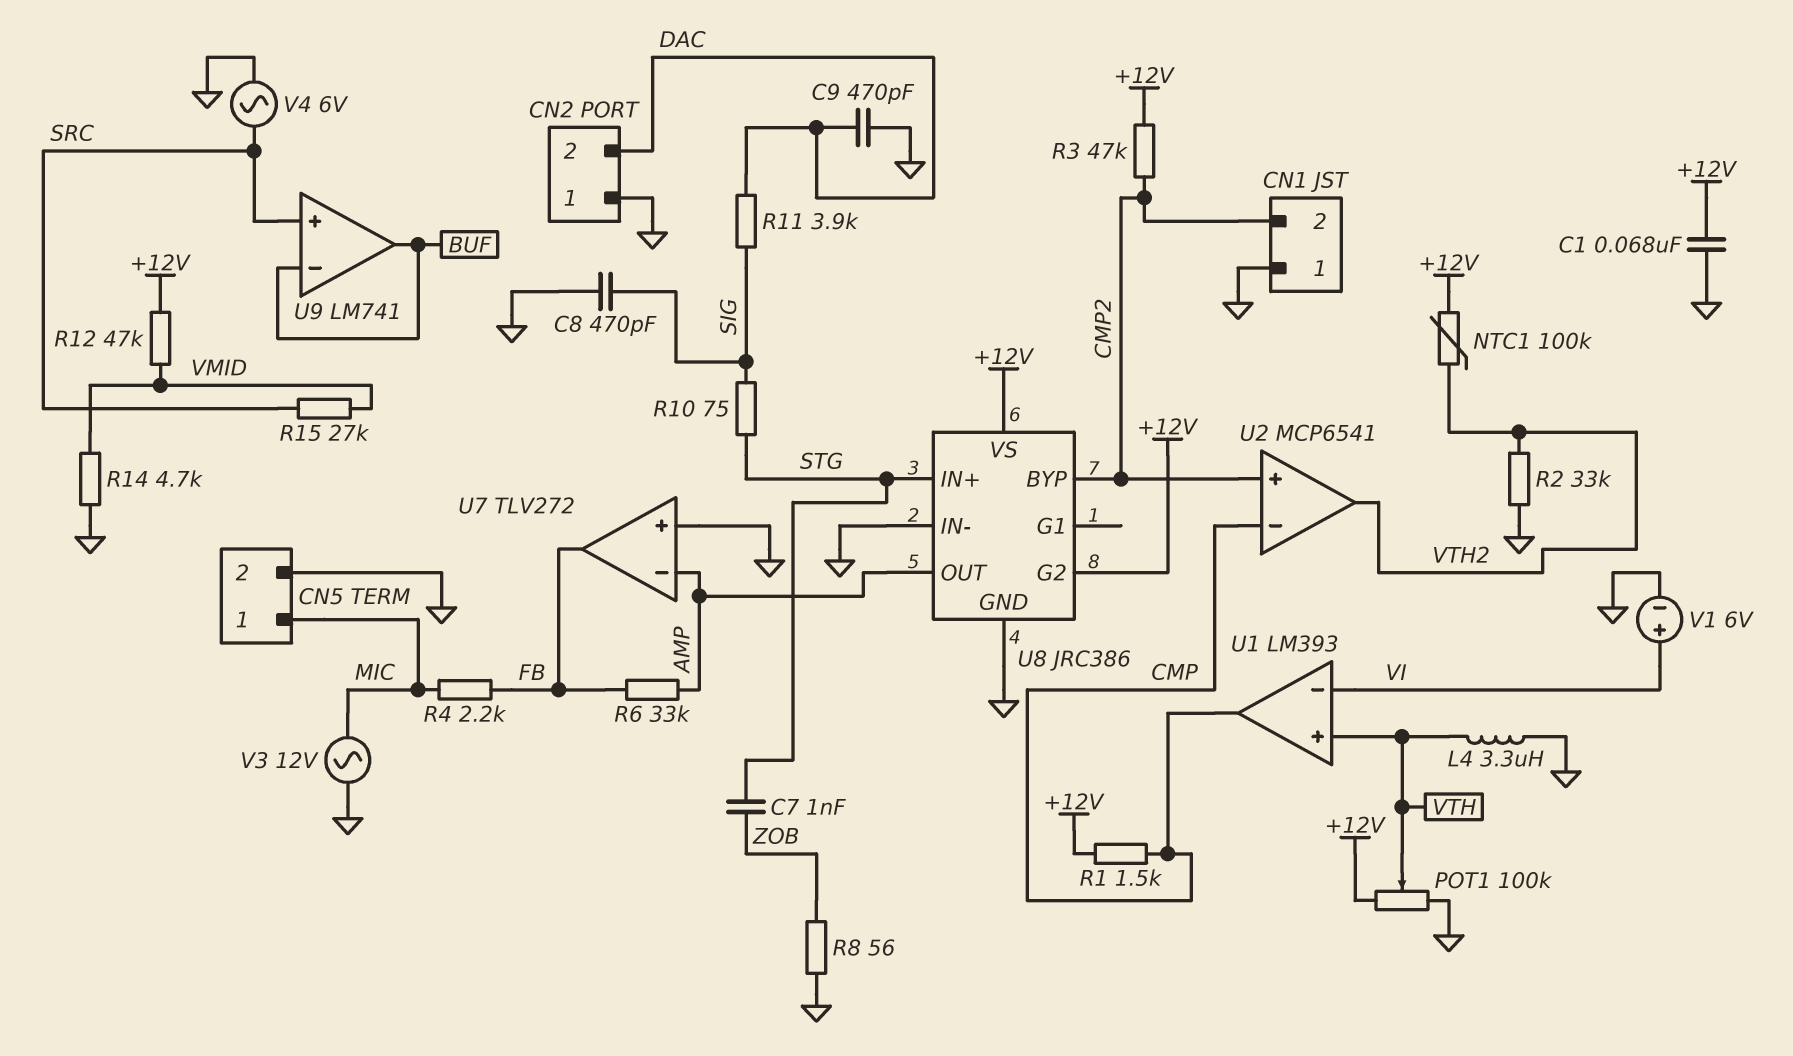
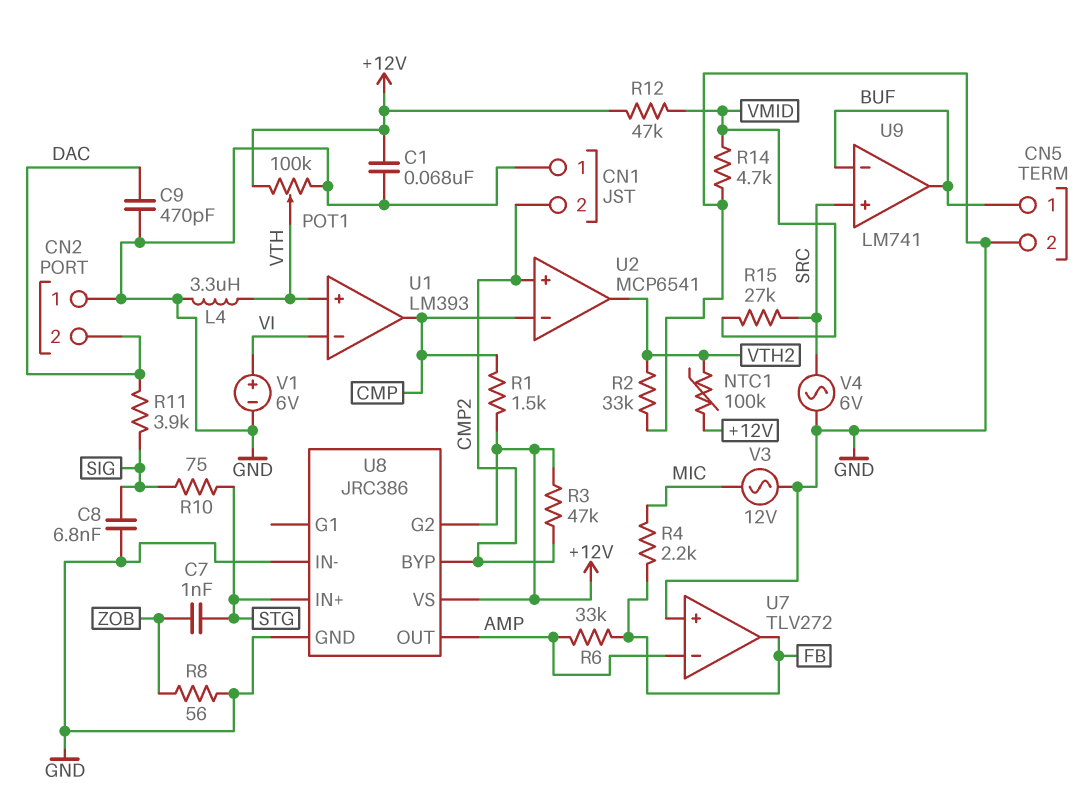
C8: 470pF (GND, SIG) -> 6.8nF (GND, SIG)
CN5 pin 1: MIC -> BUF

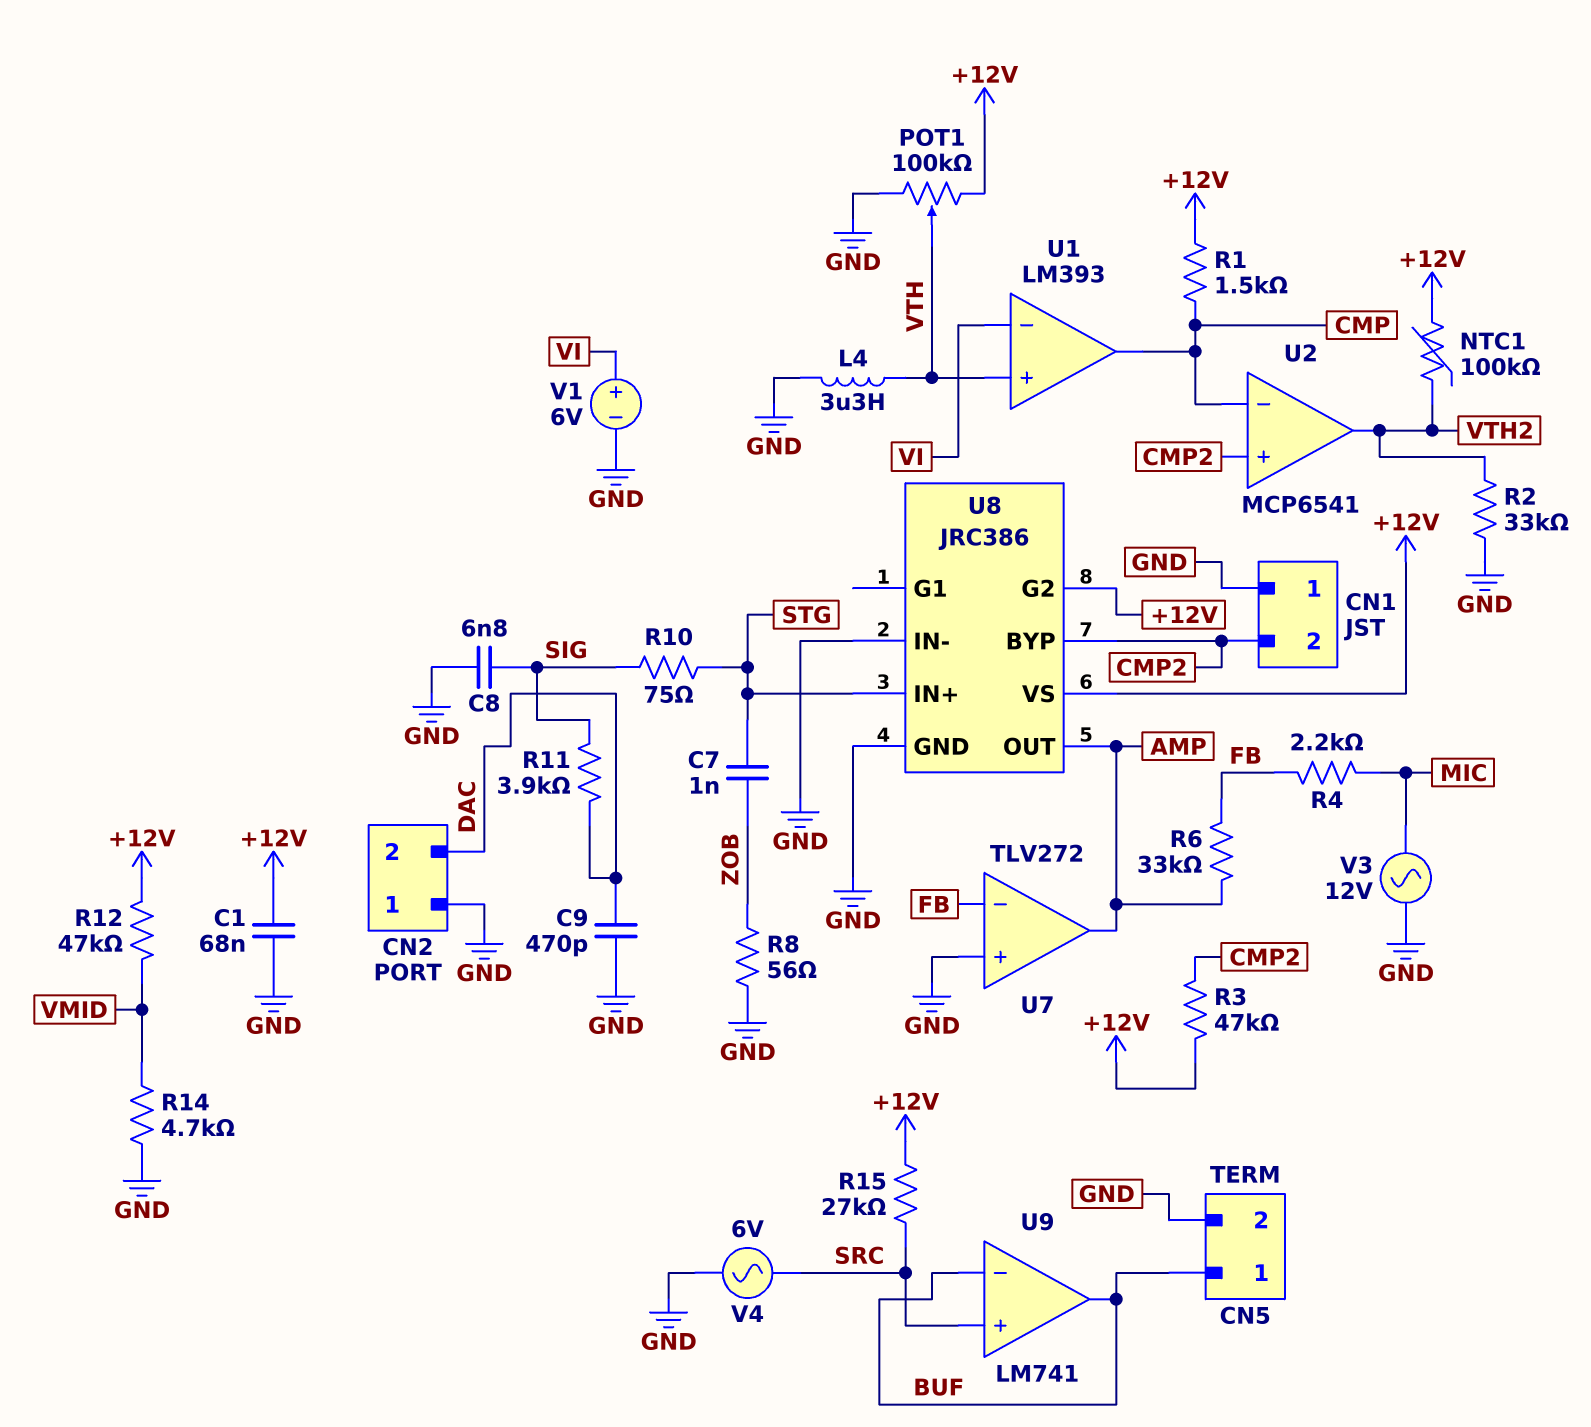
R15: 27k (SRC, VMID) -> 27k (+12V, SRC)
U7 pin in-: AMP -> FB
U7 pin out: FB -> AMP

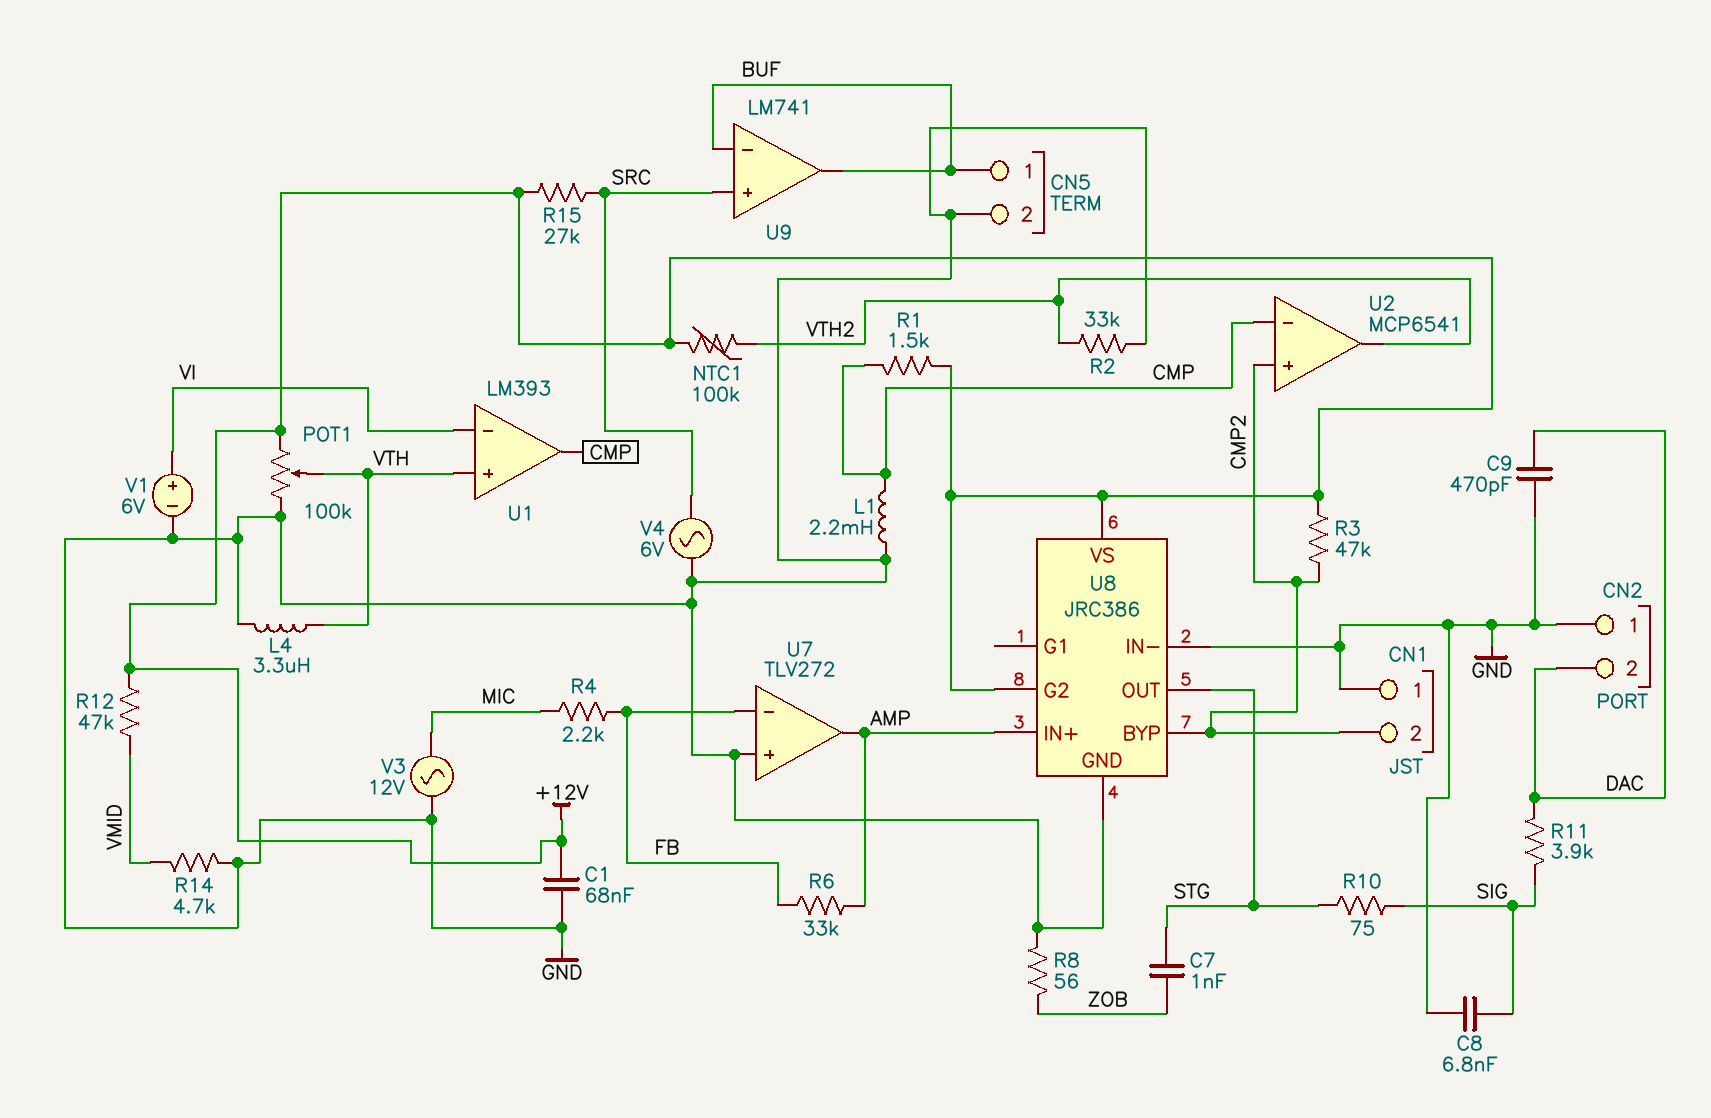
L1: none -> 2.2mH (CMP, GND)
U8 pin IN+: STG -> AMP
U8 pin OUT: AMP -> STG

